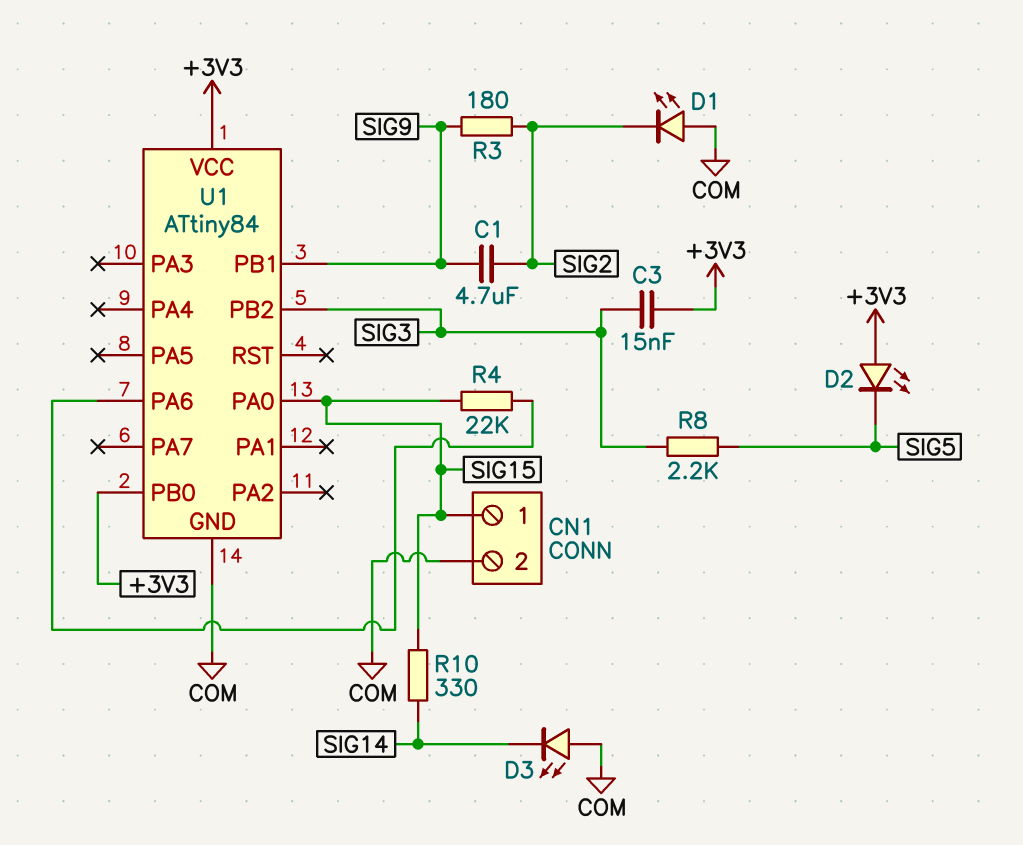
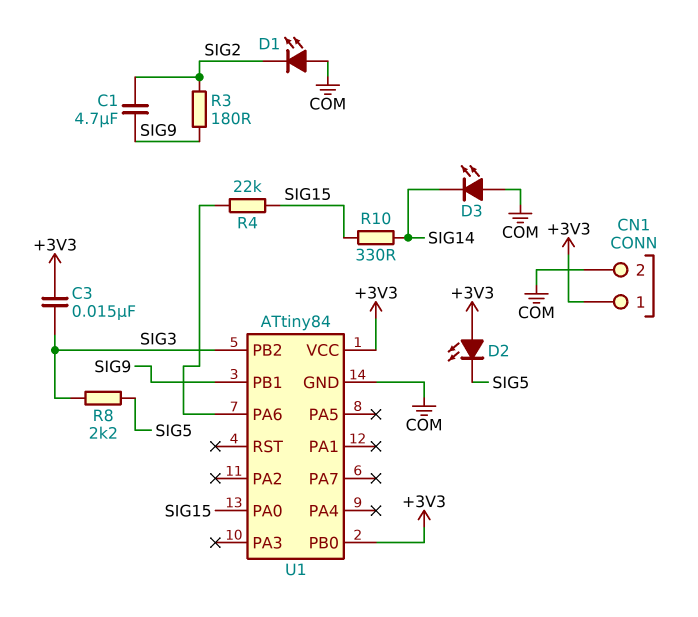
CN1 pin 1: SIG15 -> +3V3

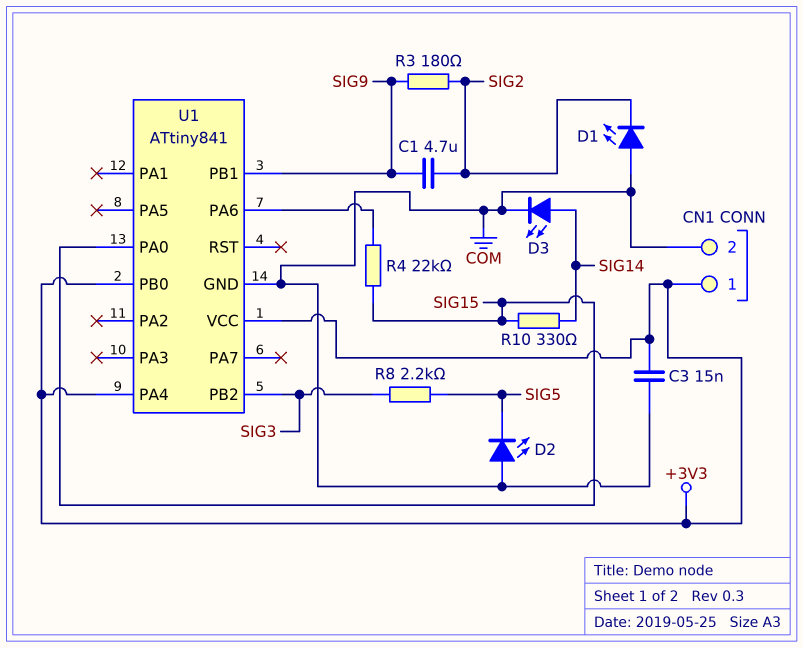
C3: 15nF (+3V3, SIG3) -> 15nF (+3V3, COM)
D2: LED (A +3V3, K SIG5) -> LED (A COM, K SIG5)
D3: LED (A COM, K SIG14) -> LED (A SIG14, K COM)
U1: ATtiny84 -> ATtiny841
U1 pin PA4: none -> +3V3

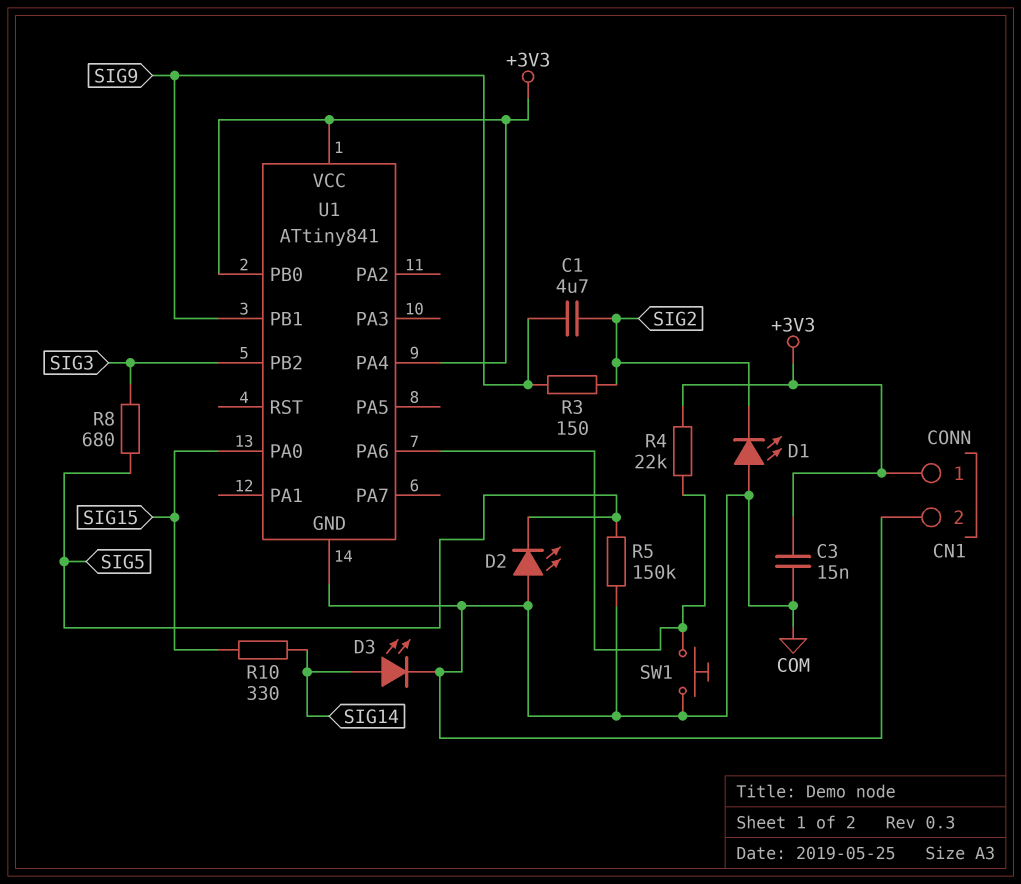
R3: 180 (SIG2, SIG9) -> 150 (SIG2, SIG9)
R4: 22k (SIG15, U1/PA6) -> 22k (+3V3, U1/PA6)
R5: none -> 150k (COM, SIG5)
R8: 2.2k (SIG3, SIG5) -> 680 (SIG3, SIG5)
SW1: none -> button (COM, U1/PA6)

